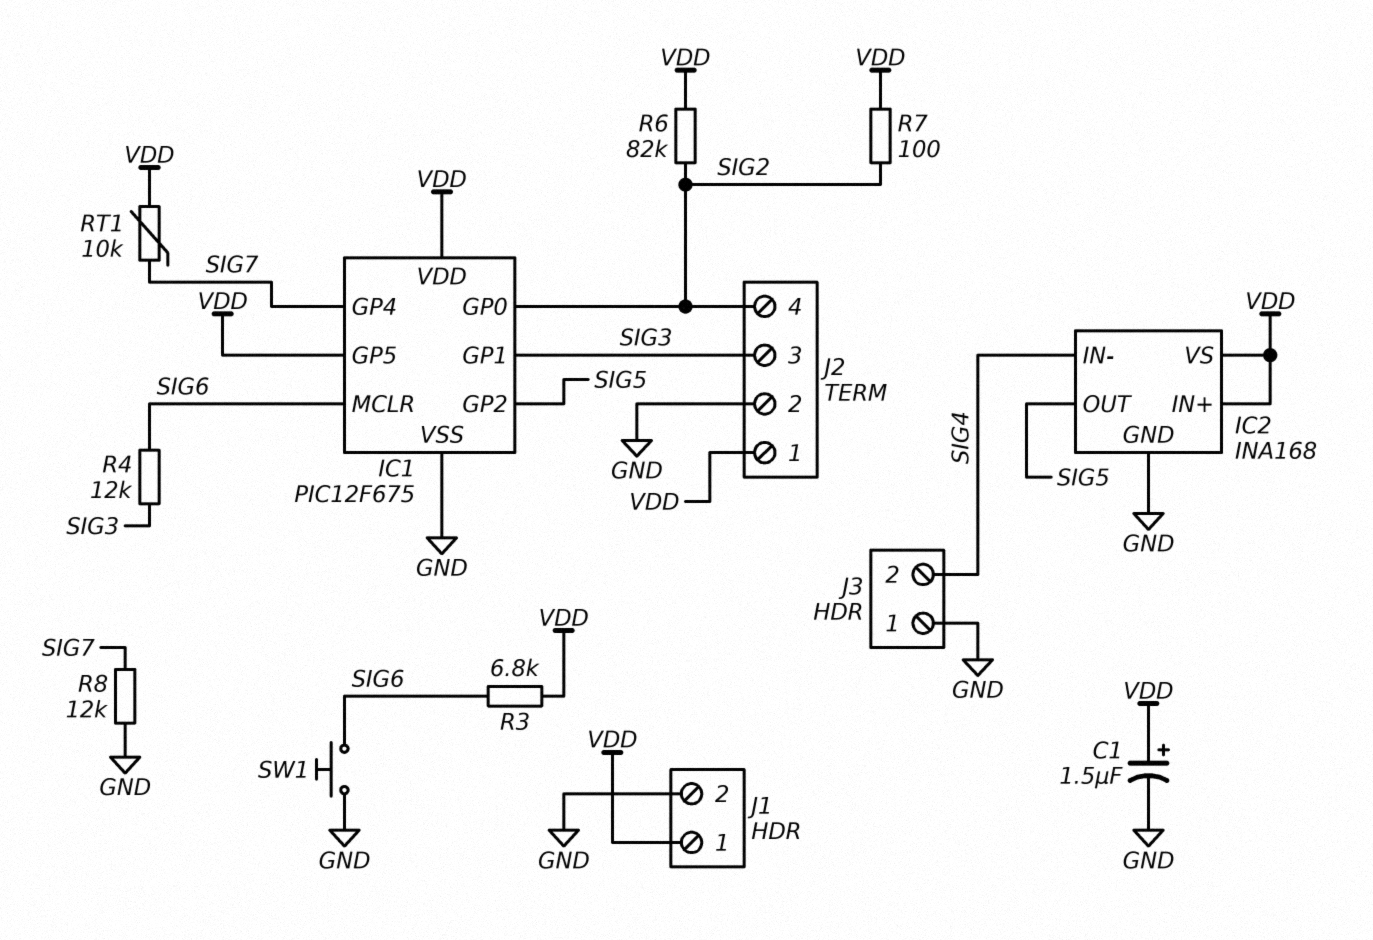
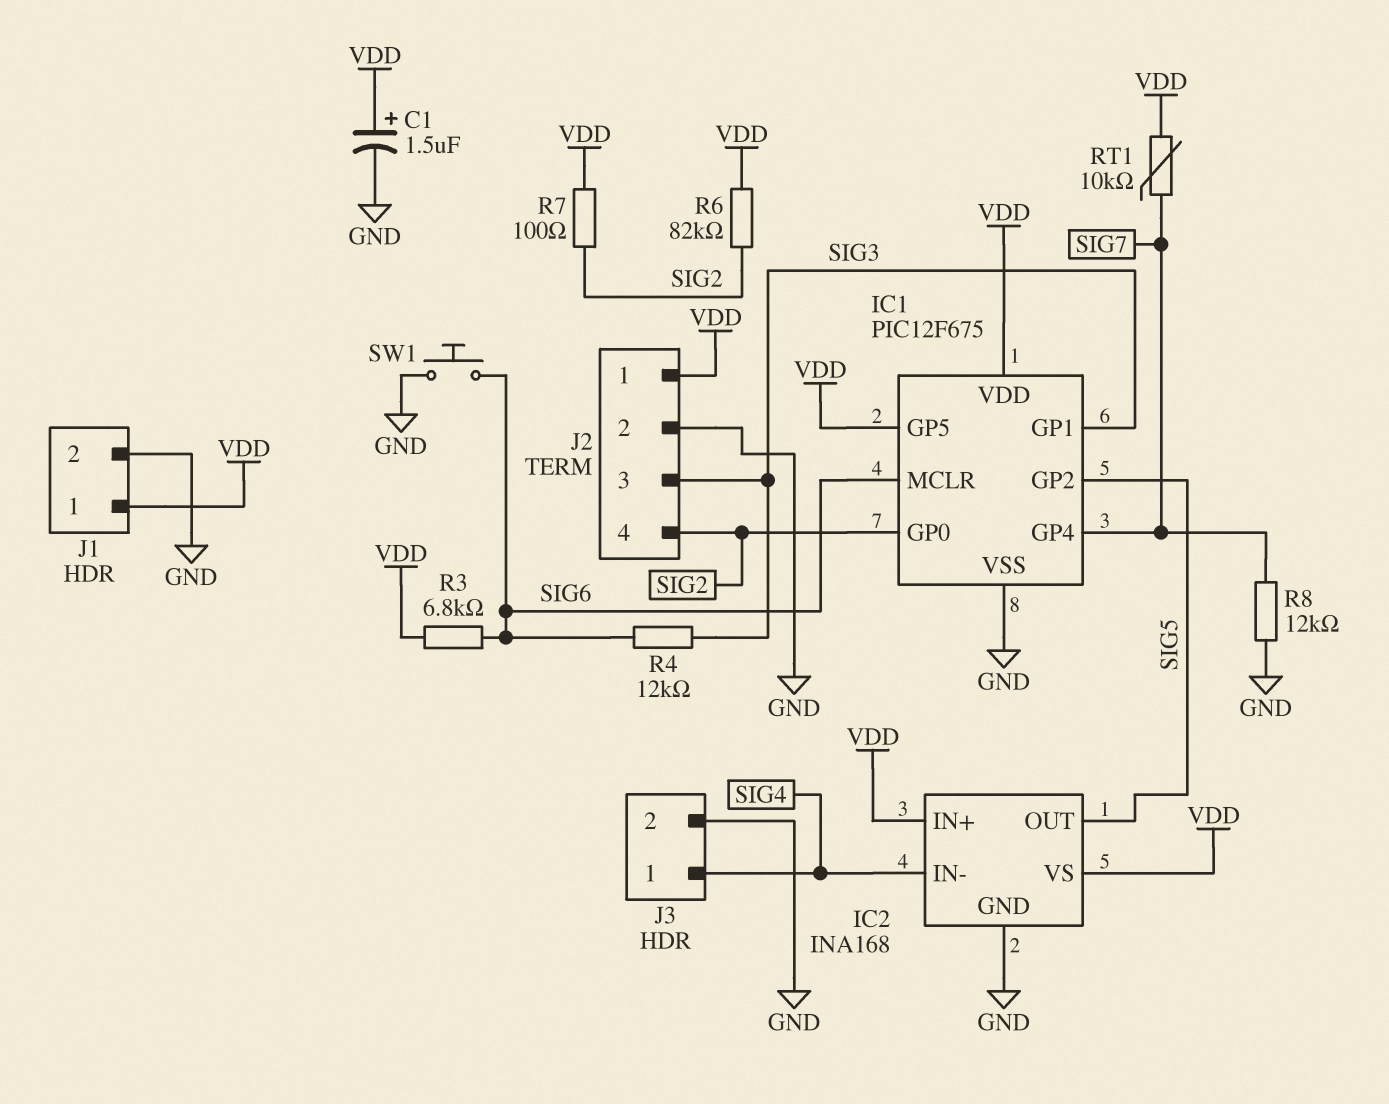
J3 pin 1: GND -> SIG4
J3 pin 2: SIG4 -> GND

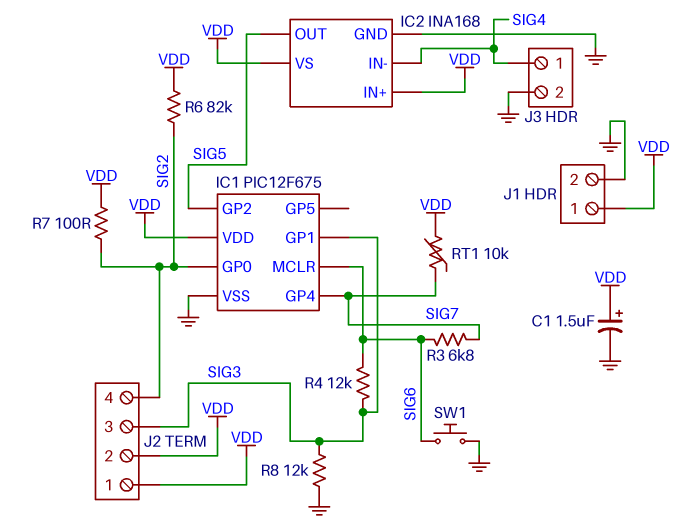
IC1 pin GP5: VDD -> none
J2 pin 2: GND -> VDD
R3: 6.8k (SIG6, VDD) -> 6.8k (SIG6, SIG7)
R8: 12k (GND, SIG7) -> 12k (GND, SIG3)

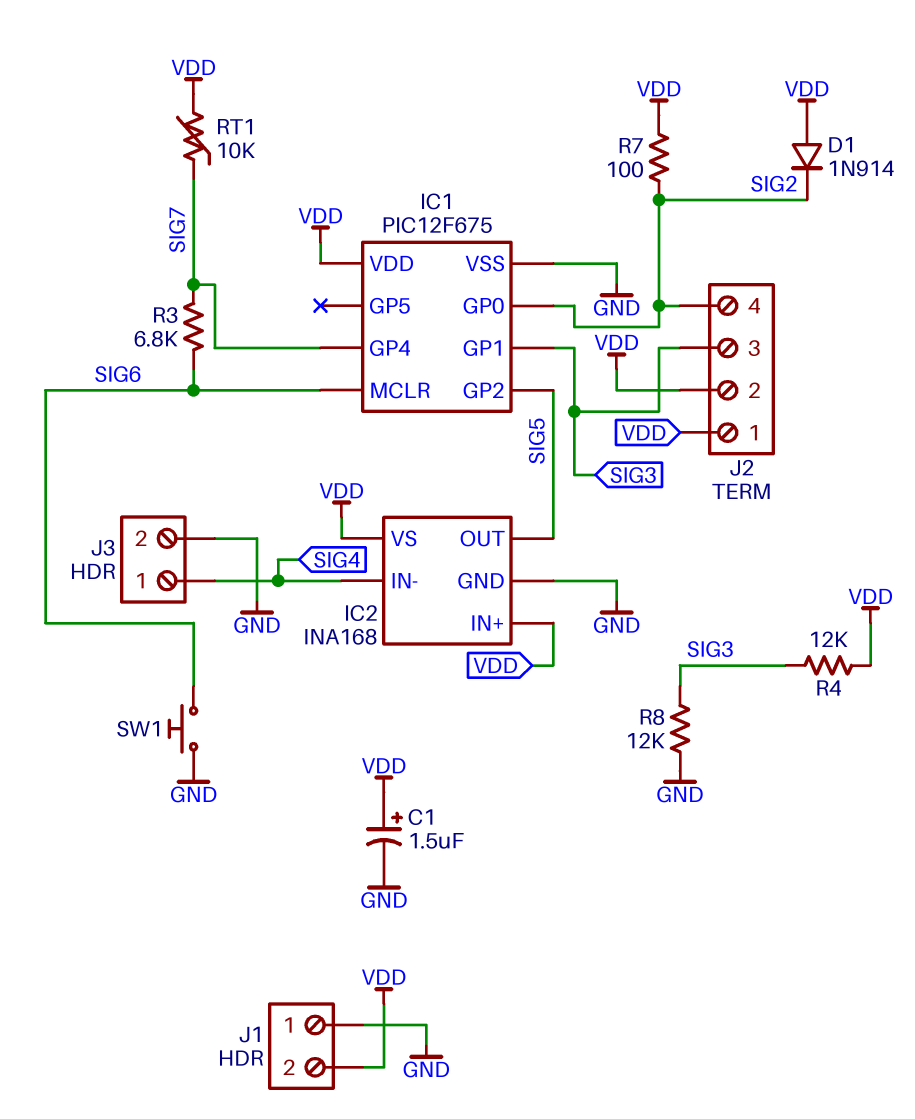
D1: none -> diode 1N914 (A VDD, K SIG2)
J1 pin 1: VDD -> GND
J1 pin 2: GND -> VDD
R4: 12k (SIG3, SIG6) -> 12k (SIG3, VDD)
R6: 82k (SIG2, VDD) -> none

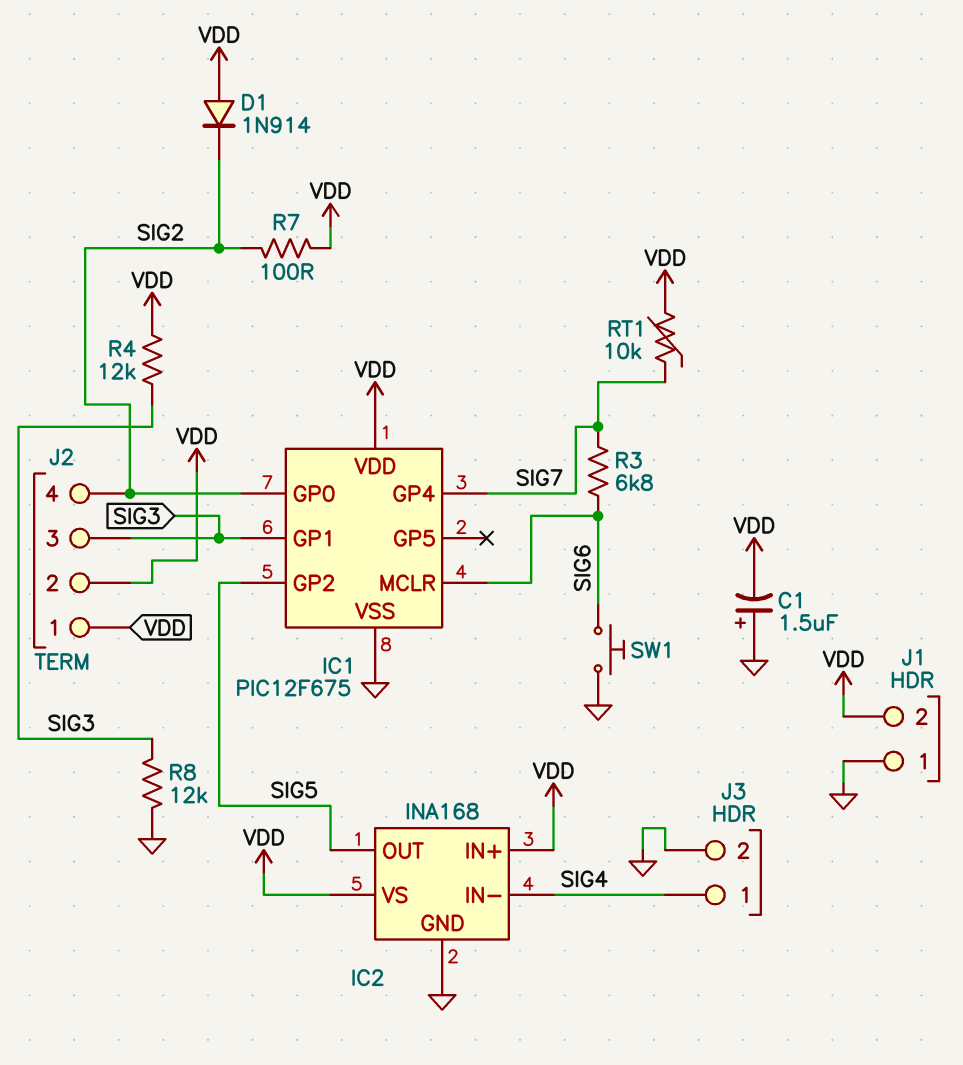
C1: 1.5uF (plus VDD, minus GND) -> 1.5uF (plus GND, minus VDD)

